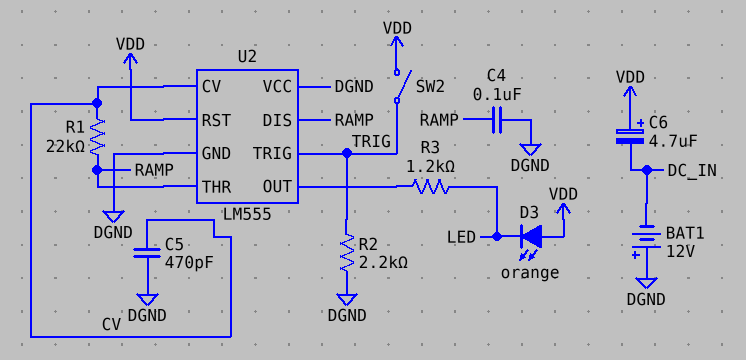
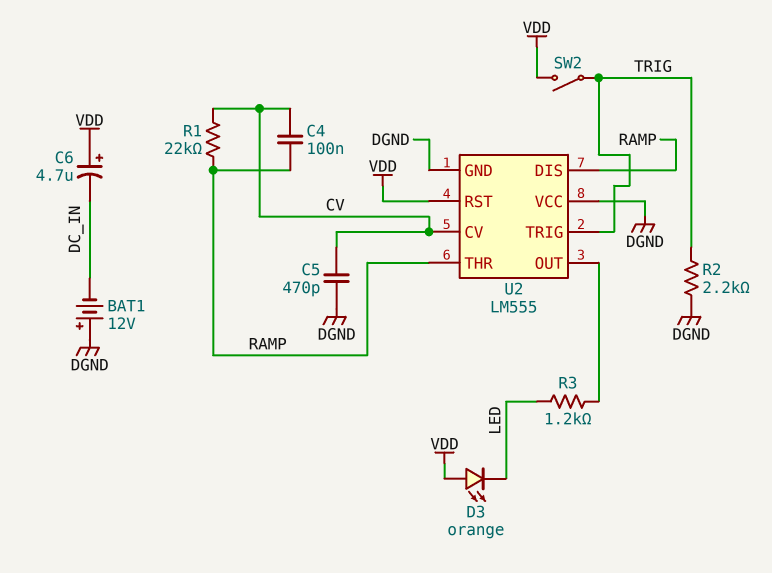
C4: 100nF (DGND, RAMP) -> 100nF (CV, RAMP)

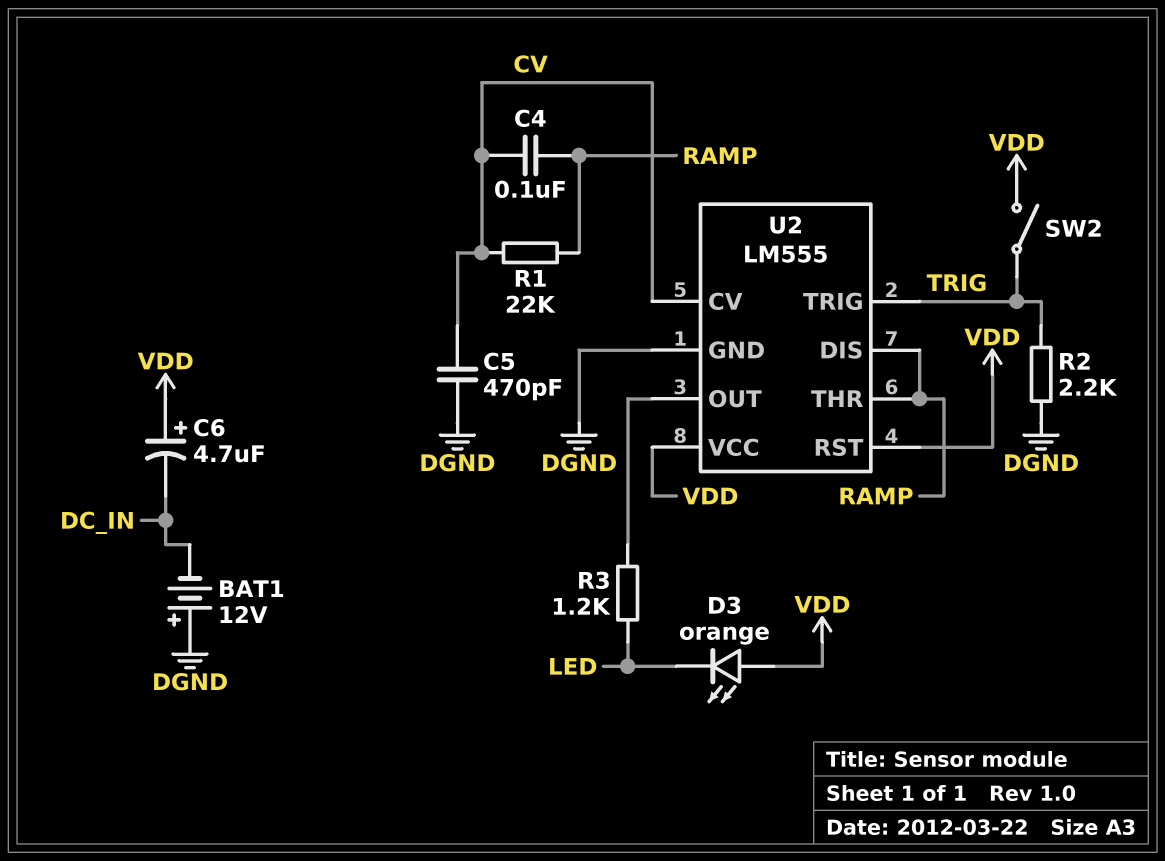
U2 pin VCC: DGND -> VDD

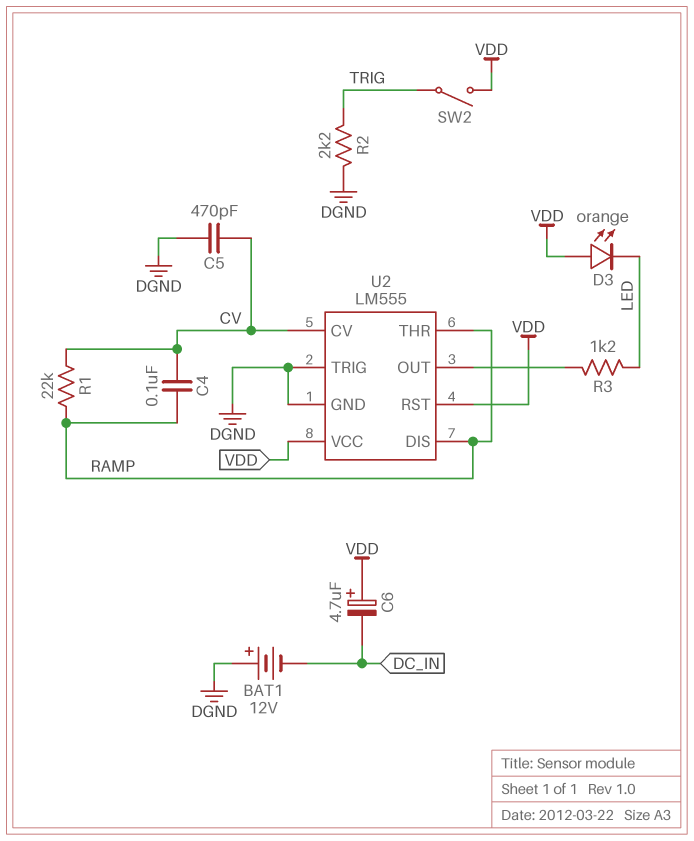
U2 pin TRIG: TRIG -> DGND

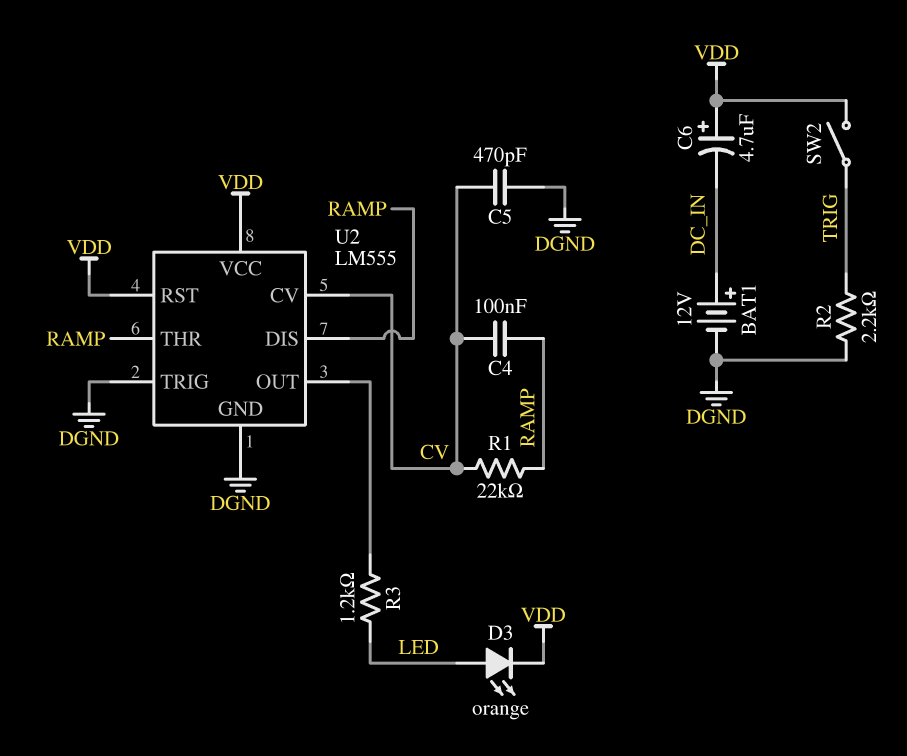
BAT1: 12V (plus DGND, minus DC_IN) -> 12V (plus DC_IN, minus DGND)
D3: LED orange (A VDD, K LED) -> LED orange (A LED, K VDD)

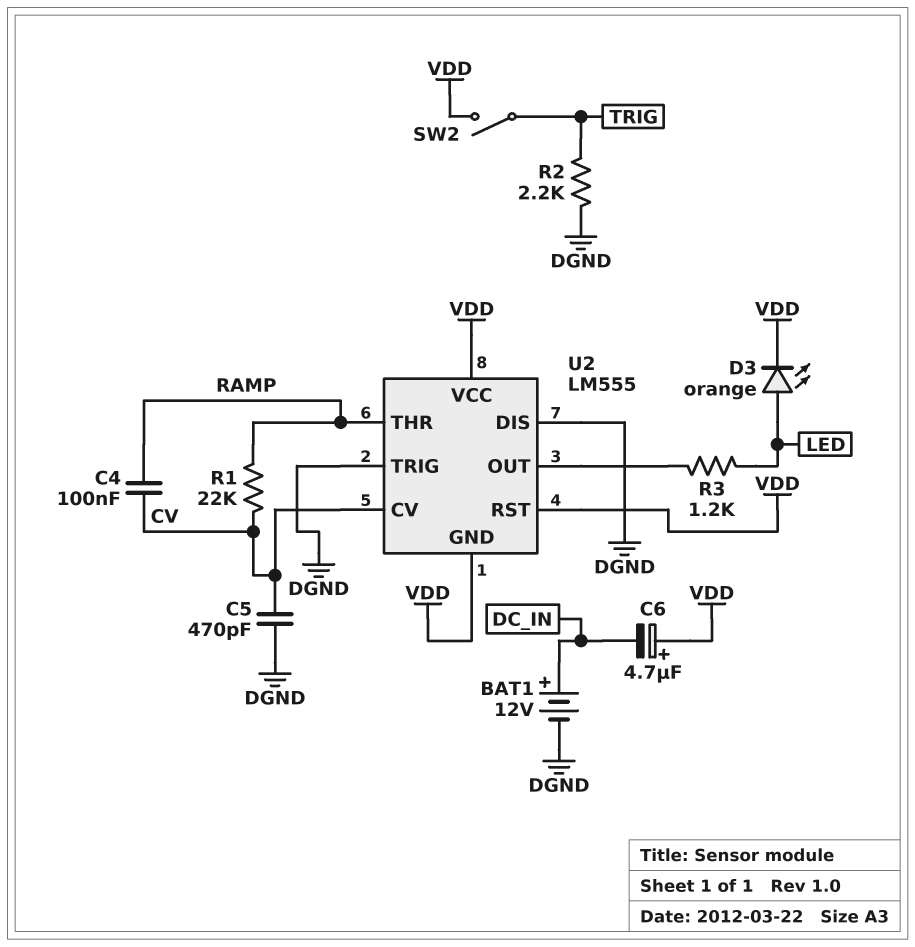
U2 pin DIS: RAMP -> DGND
U2 pin GND: DGND -> VDD

